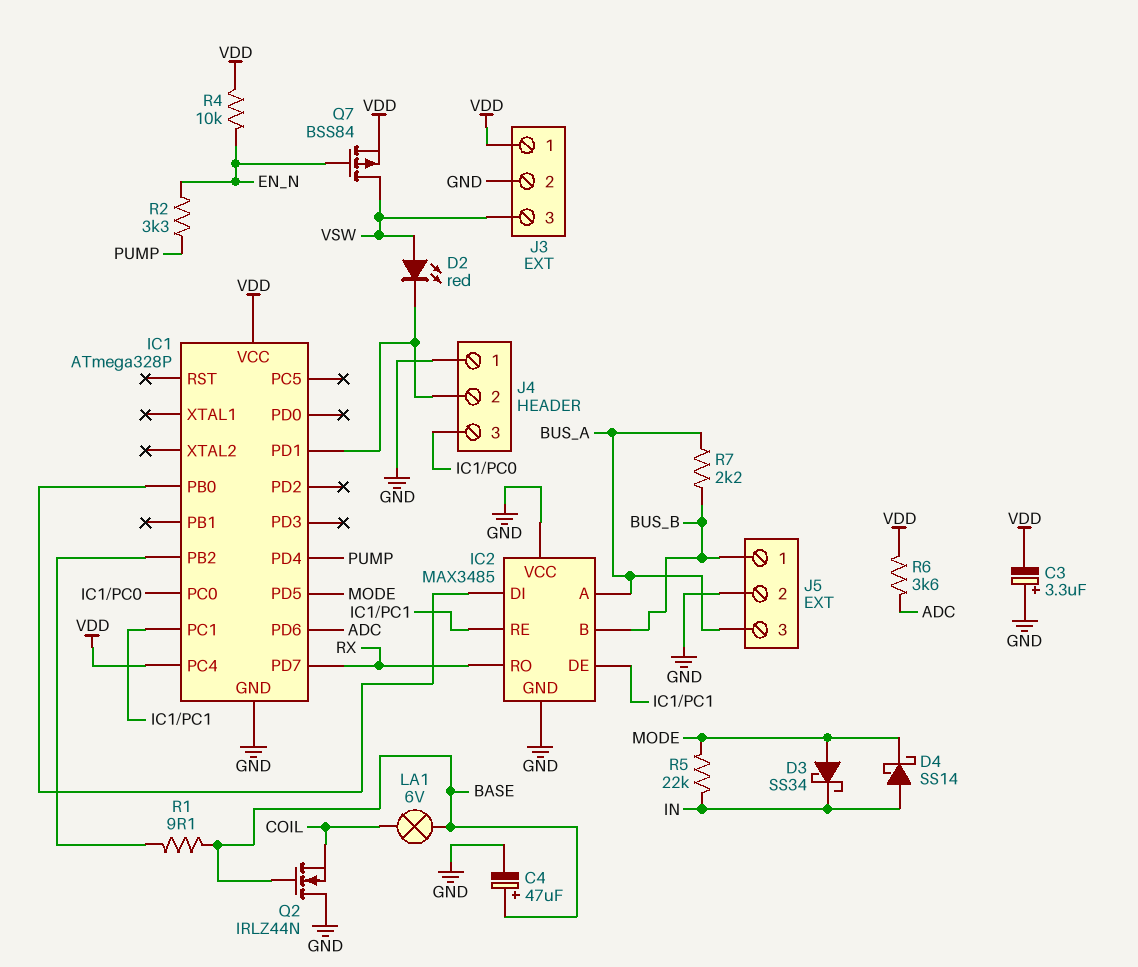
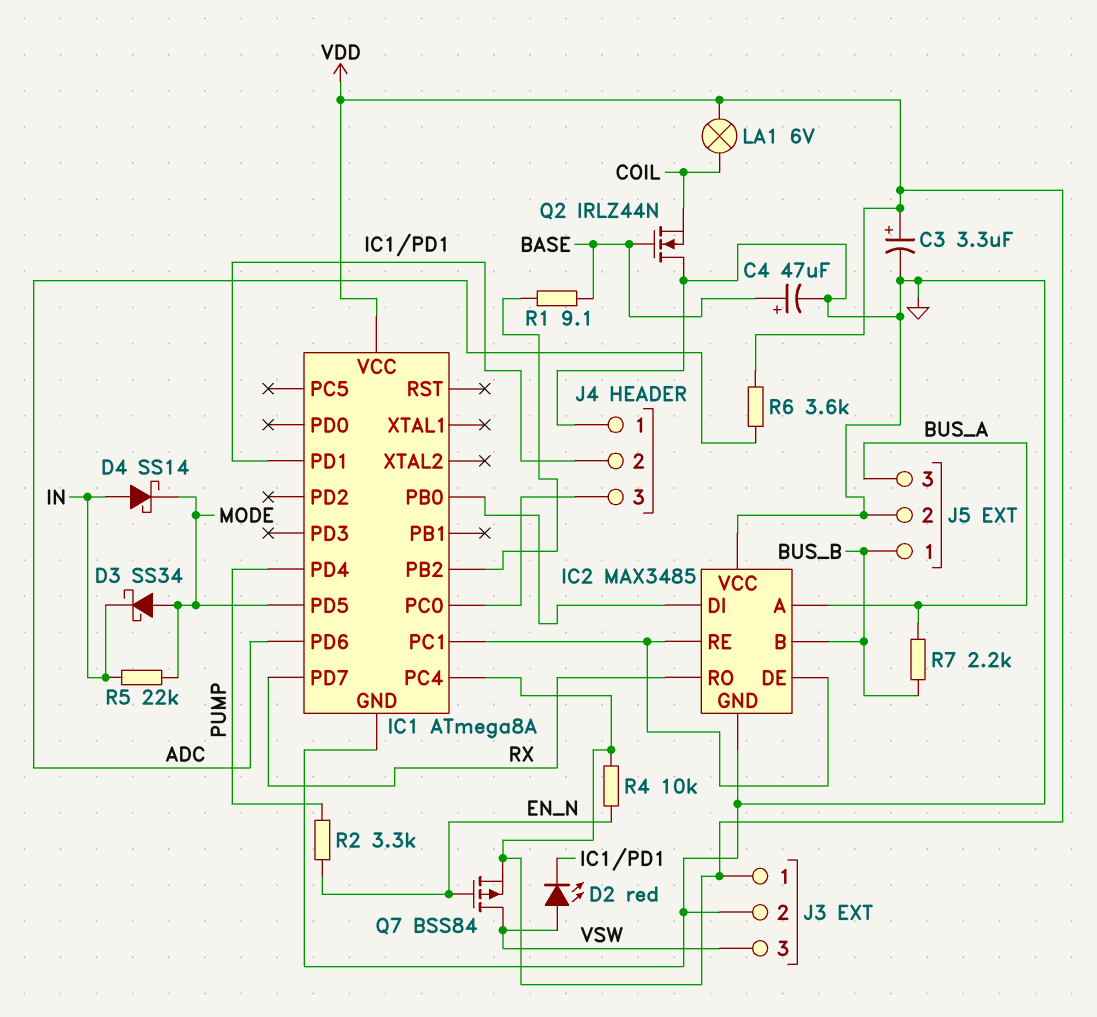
C3: 3.3uF (plus GND, minus VDD) -> 3.3uF (plus VDD, minus GND)
IC1: ATmega328P -> ATmega8A
LA1: lamp 6V (BASE, COIL) -> lamp 6V (COIL, VDD)

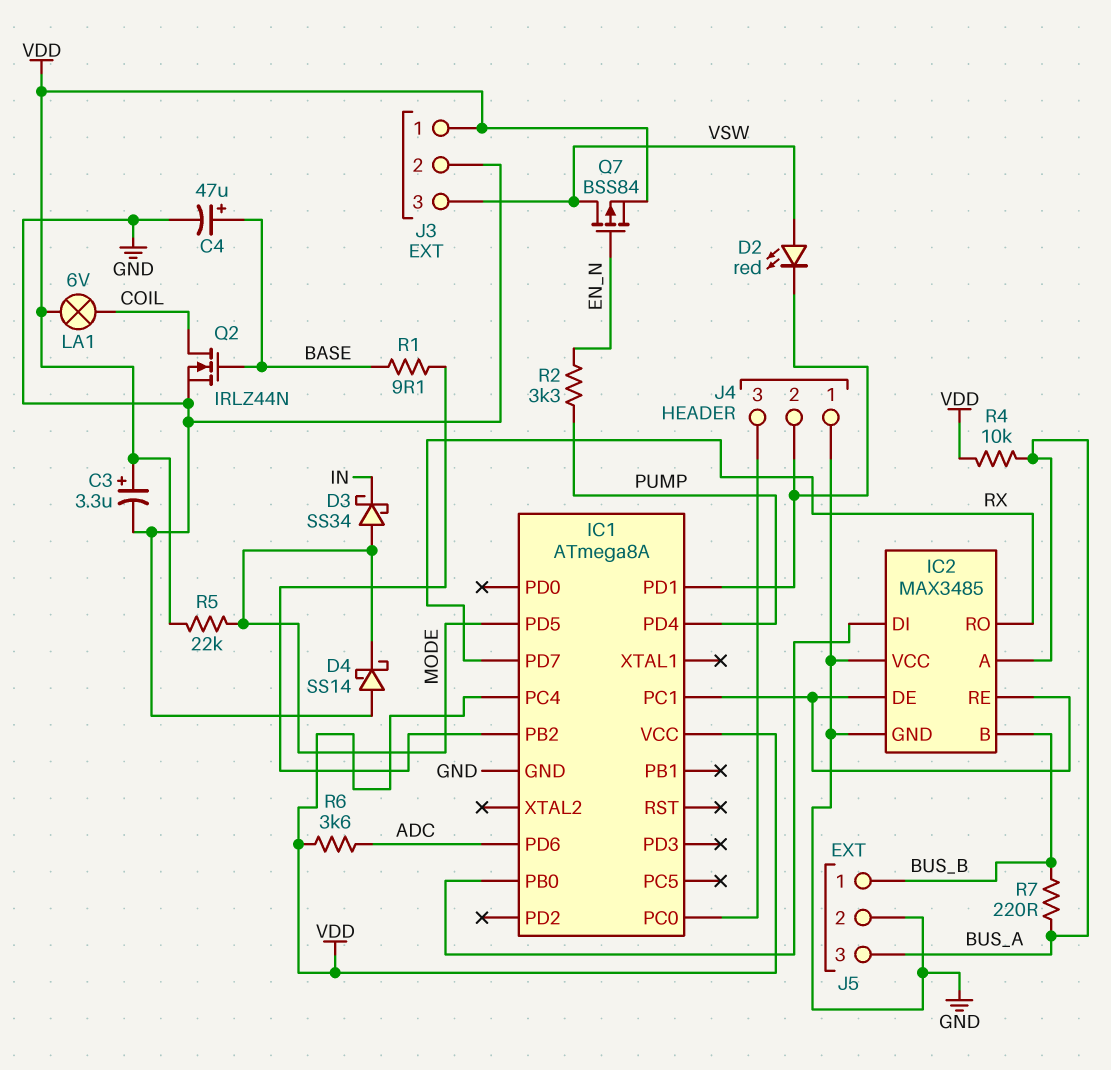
D4: schottky SS14 (A IN, K MODE) -> schottky SS14 (A GND, K MODE)
Q2: NMOS IRLZ44N (G BASE, D GND, S COIL) -> NMOS IRLZ44N (G BASE, D COIL, S GND)
R4: 10k (EN_N, VDD) -> 10k (BUS_A, VDD)
R5: 22k (IN, MODE) -> 22k (MODE, VDD)
R7: 2.2k (BUS_A, BUS_B) -> 220 (BUS_A, BUS_B)

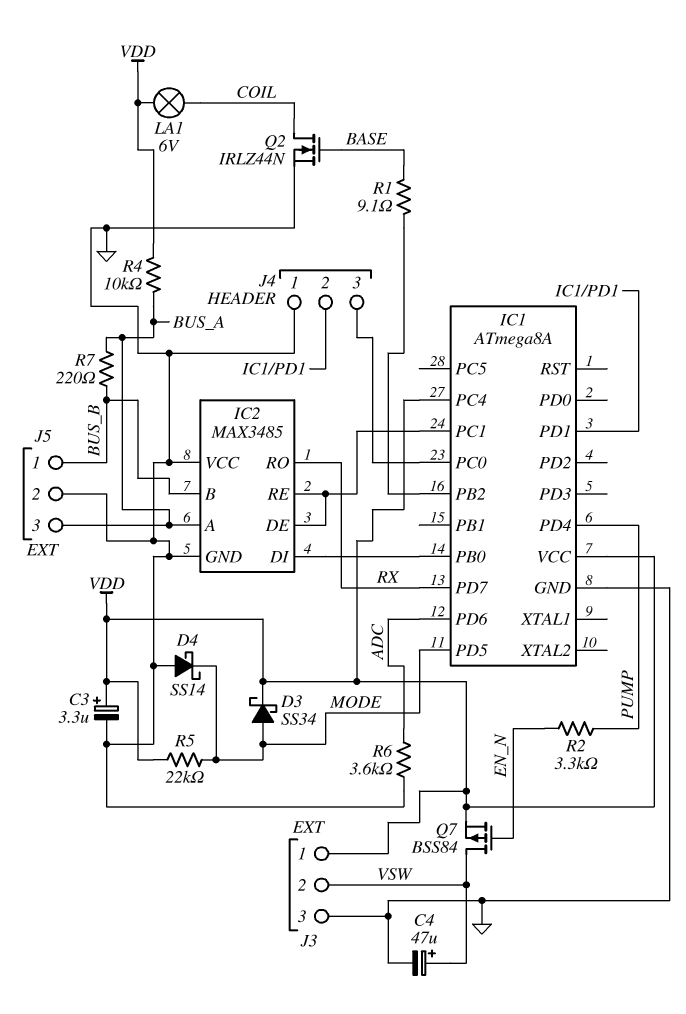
C4: 47uF (plus BASE, minus GND) -> 47uF (plus VSW, minus GND)
D2: LED red (A VSW, K IC1/PD1) -> none
D3: schottky SS34 (A MODE, K IN) -> schottky SS34 (A MODE, K VDD)
J3 pin 2: GND -> VSW
J3 pin 3: VSW -> GND
R6: 3.6k (ADC, VDD) -> 3.6k (ADC, GND)

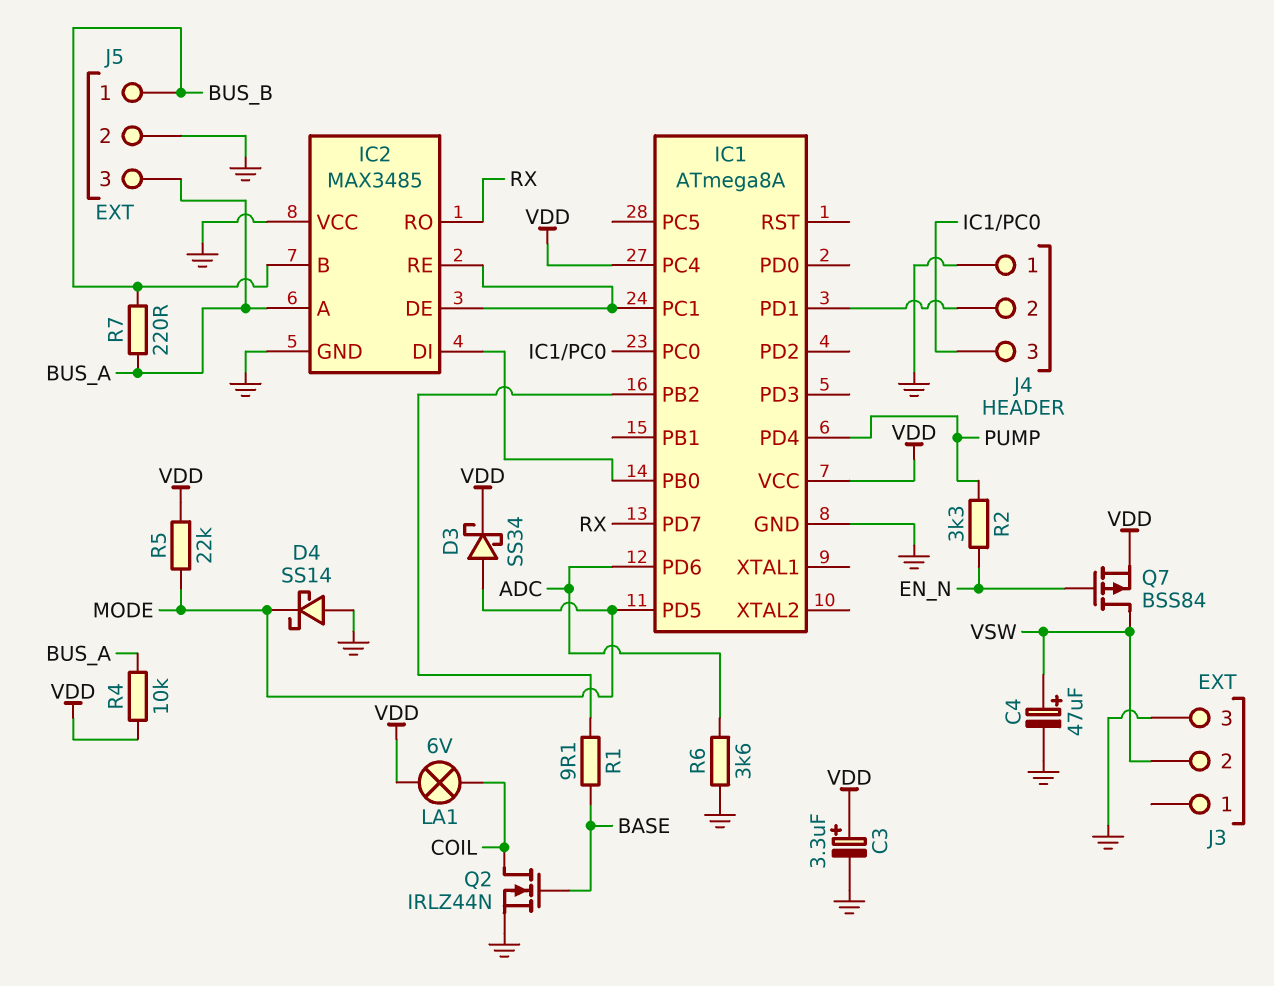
J3 pin 1: VDD -> none

